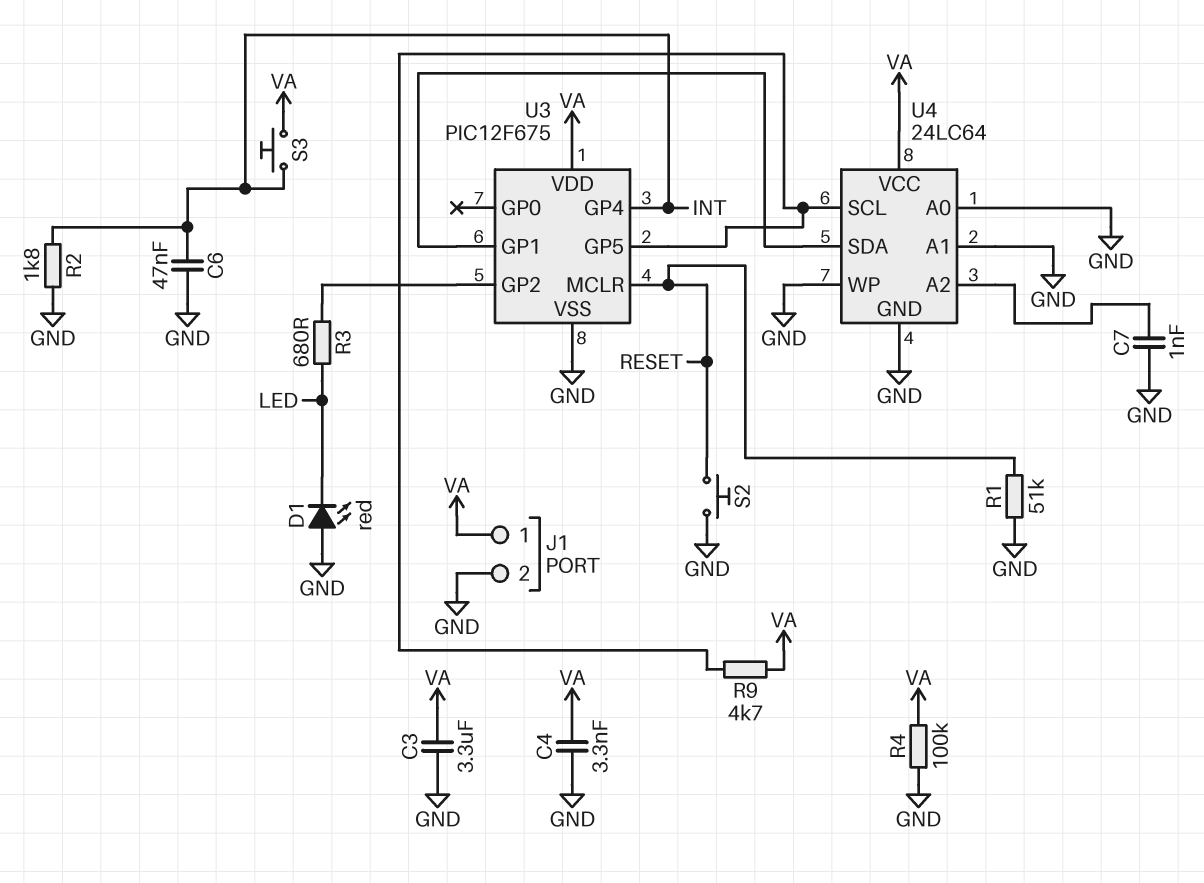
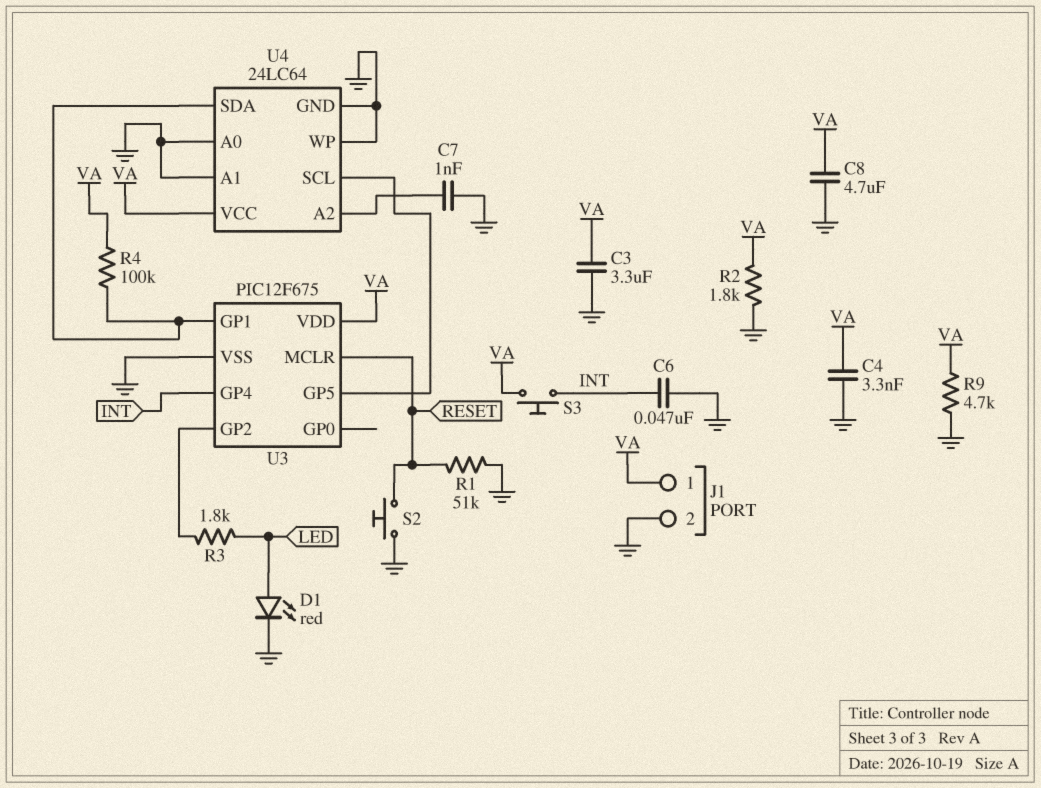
C8: none -> 4.7uF (GND, VA)
D1: LED red (A GND, K LED) -> LED red (A LED, K GND)
R2: 1.8k (GND, INT) -> 1.8k (GND, VA)
R3: 680 (LED, U3/GP2) -> 1.8k (LED, U3/GP2)
R4: 100k (GND, VA) -> 100k (U3/GP1, VA)
R9: 4.7k (U3/GP5, VA) -> 4.7k (GND, VA)

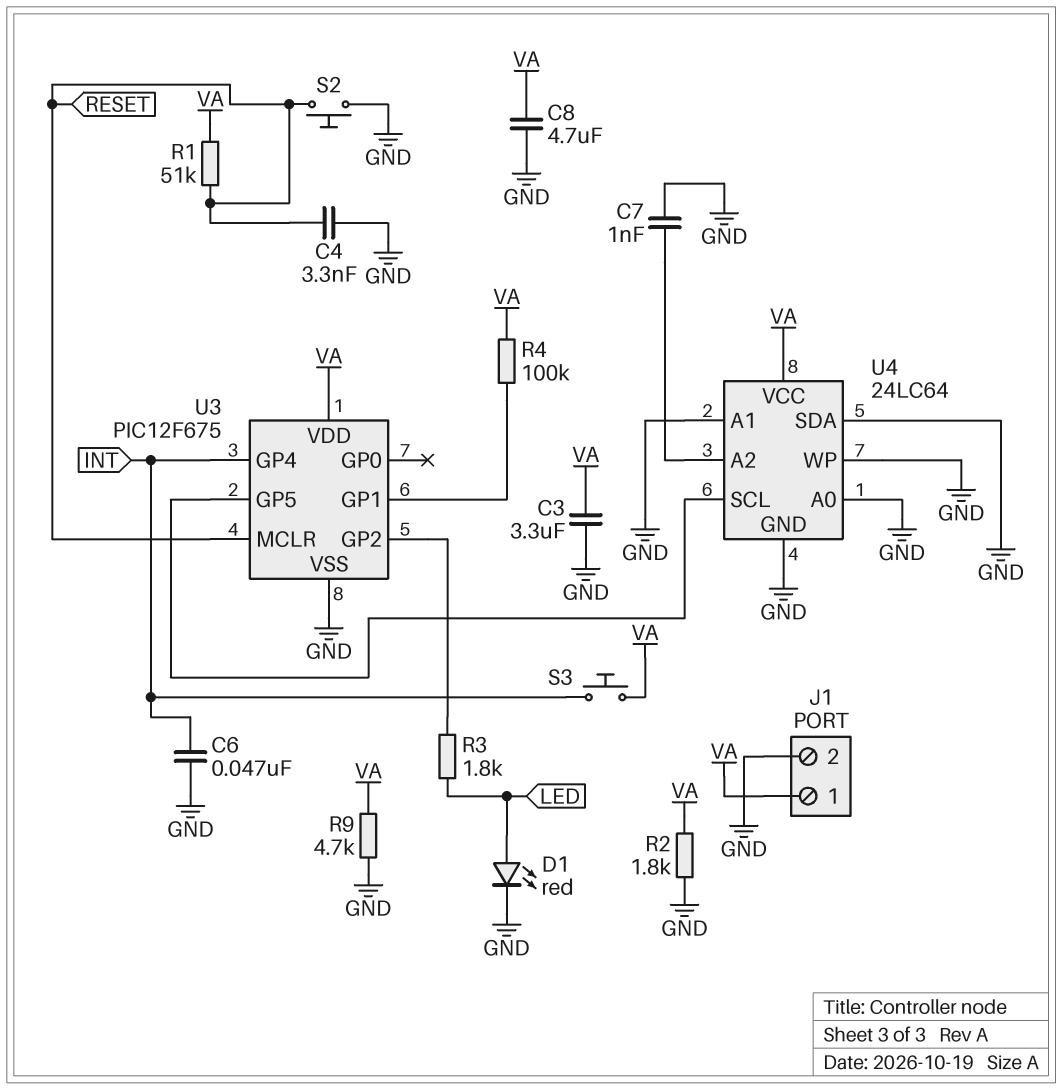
C4: 3.3nF (GND, VA) -> 3.3nF (GND, RESET)
R1: 51k (GND, RESET) -> 51k (RESET, VA)
U4 pin SDA: U3/GP1 -> GND

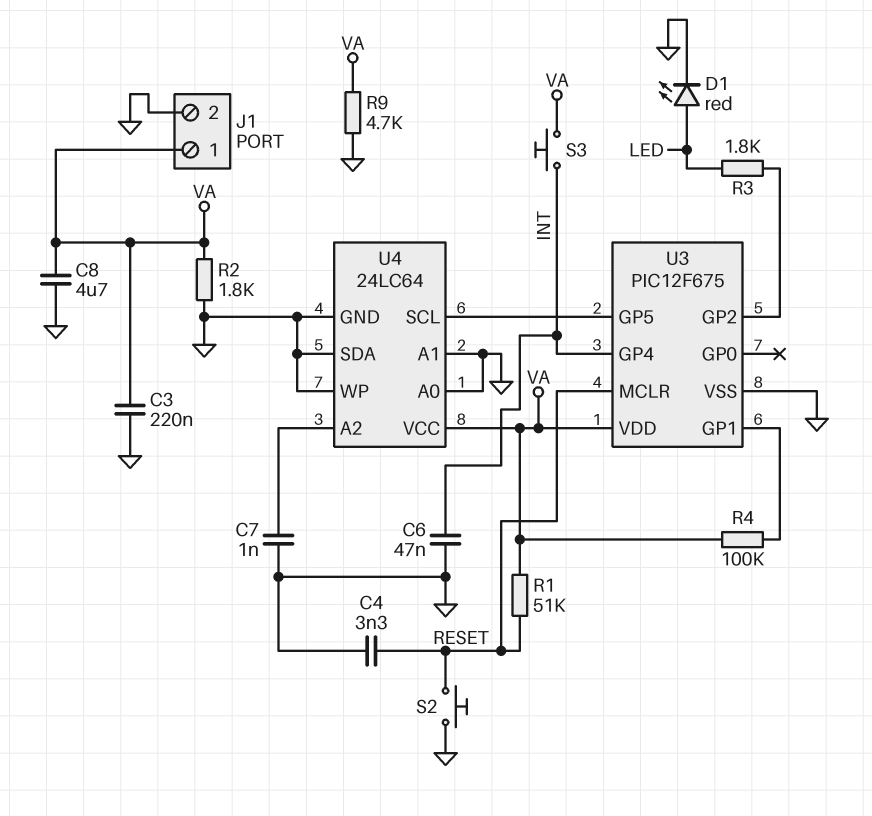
C3: 3.3uF (GND, VA) -> 220nF (GND, VA)

